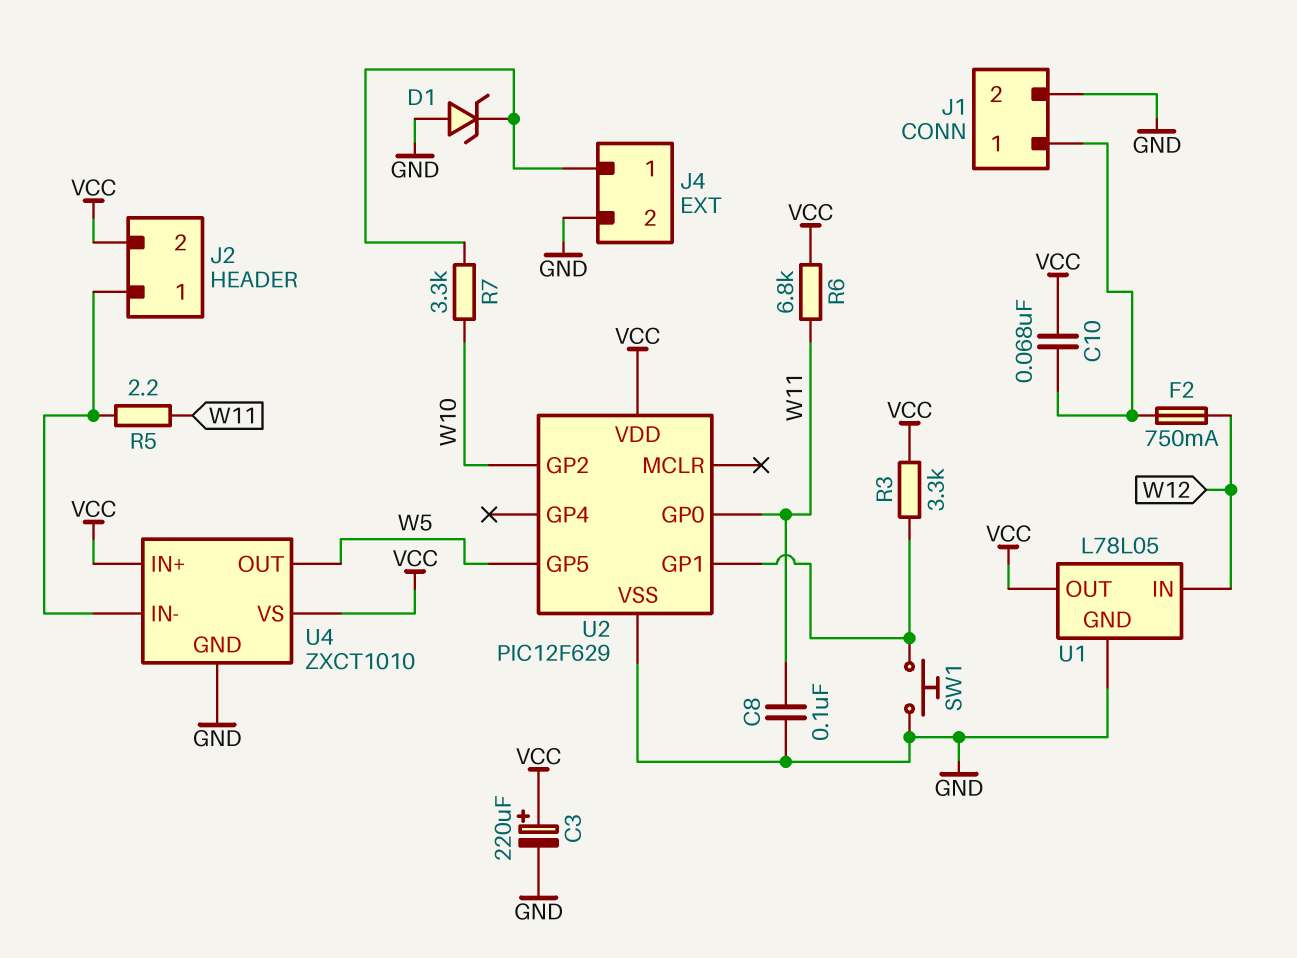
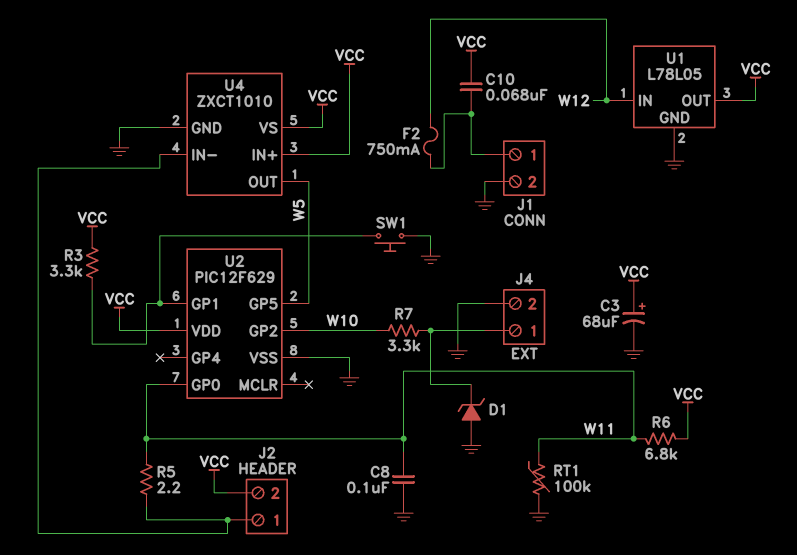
C3: 220uF (plus VCC, minus GND) -> 68uF (plus VCC, minus GND)
RT1: none -> 100k (GND, W11)

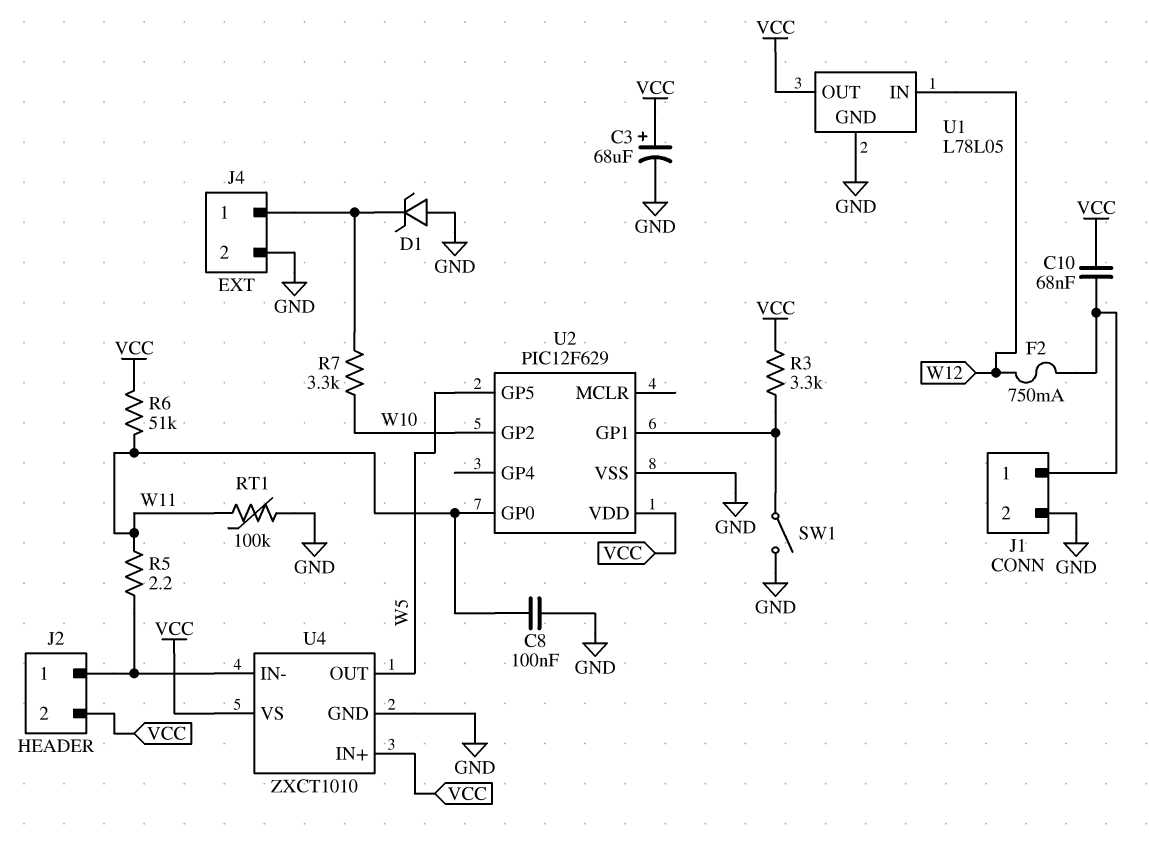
R6: 6.8k (VCC, W11) -> 51k (VCC, W11)
SW1: button (GND, U2/GP1) -> switch (GND, U2/GP1)

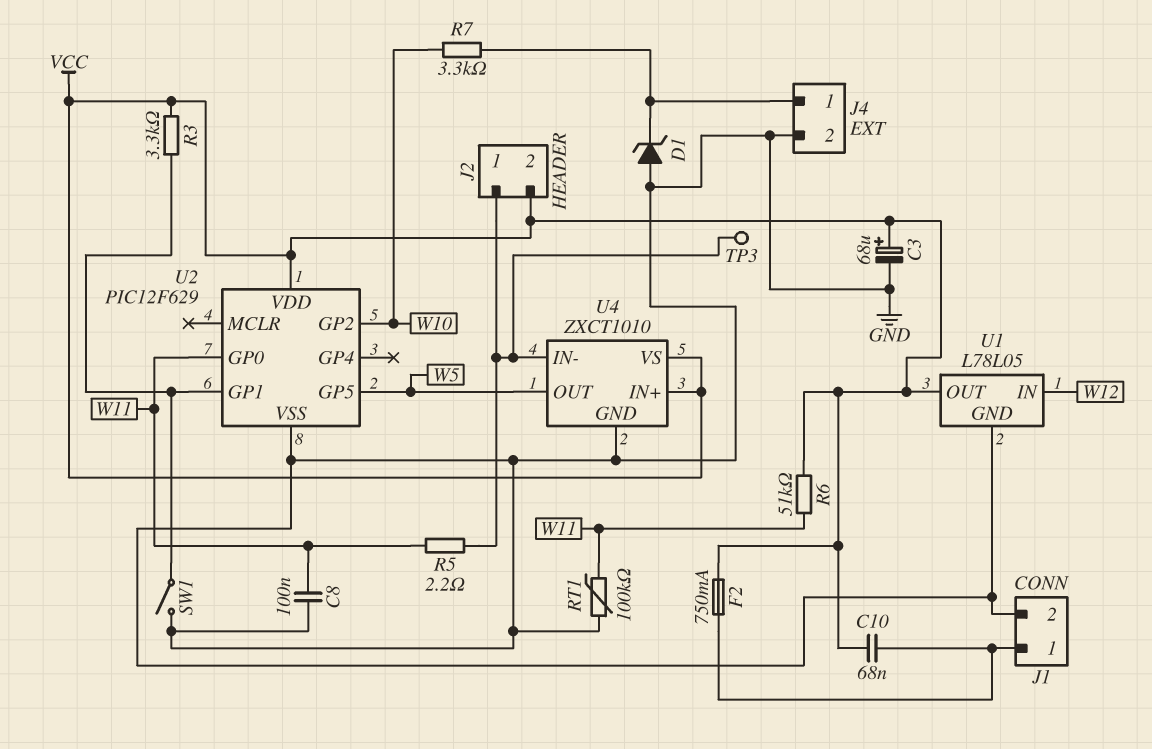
F2: 750mA (J1/1, W12) -> 750mA (J1/1, VCC)
TP3: none -> test point (J2/1)

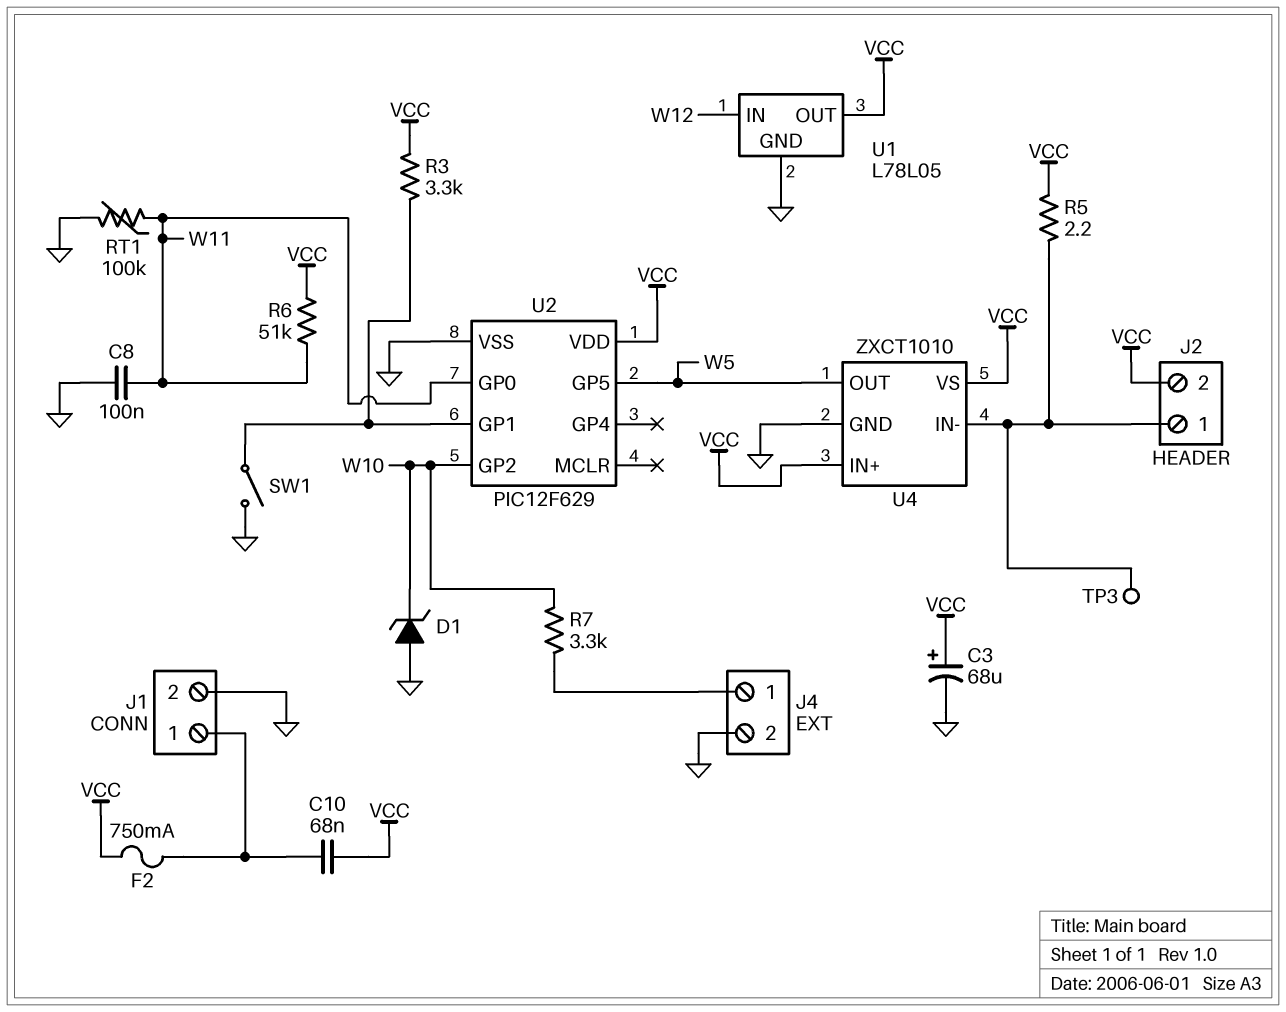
D1: zener (A GND, K J4/1) -> zener (A GND, K W10)
R5: 2.2 (J2/1, W11) -> 2.2 (J2/1, VCC)

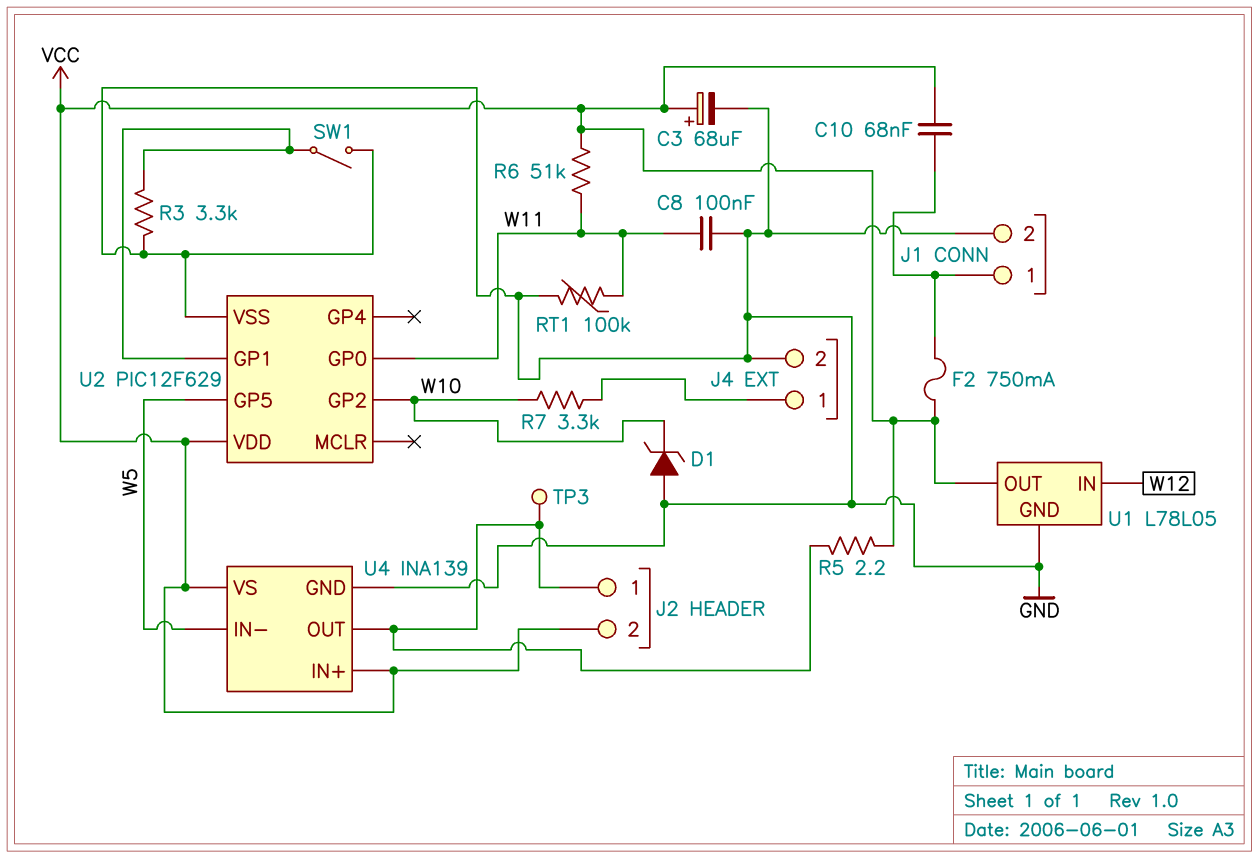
R3: 3.3k (U2/GP1, VCC) -> 3.3k (GND, U2/GP1)
U4: ZXCT1010 -> INA139
U4 pin IN-: J2/1 -> W5
U4 pin OUT: W5 -> J2/1

